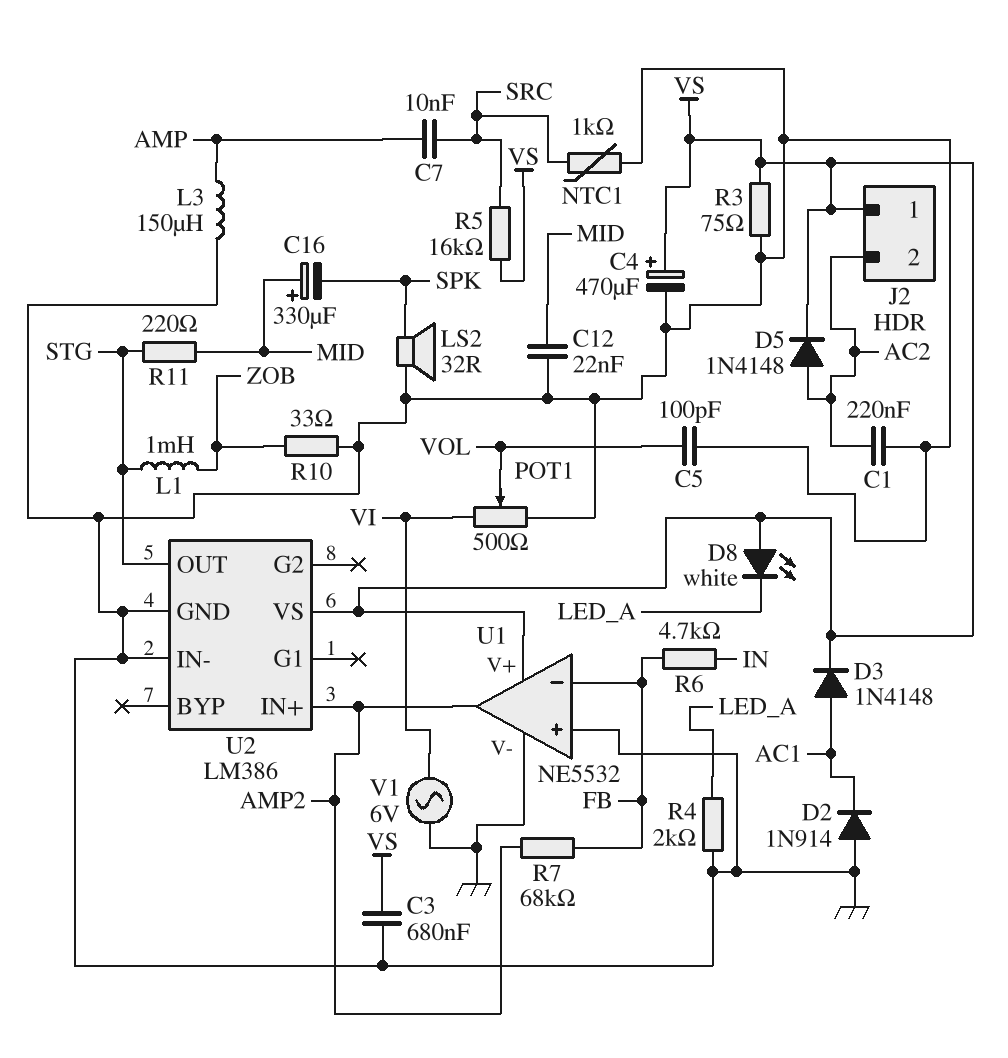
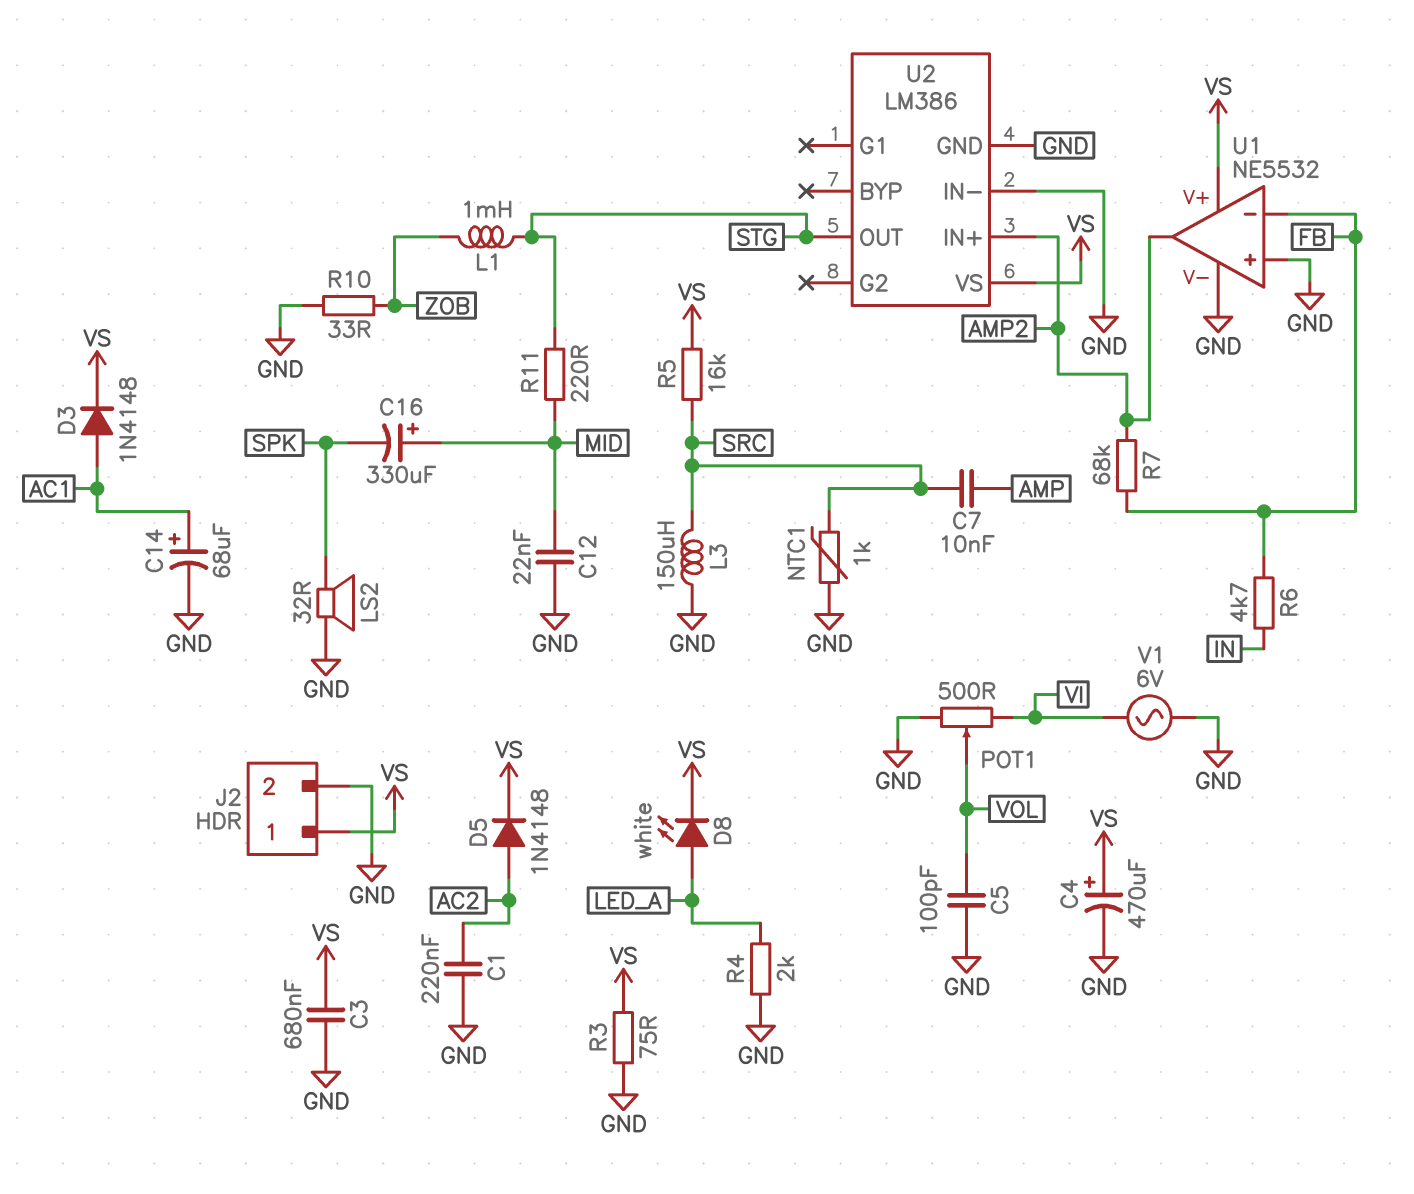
C14: none -> 68uF (plus AC1, minus GND)
D2: diode 1N914 (A GND, K AC1) -> none
D8: LED white (A VS, K LED_A) -> LED white (A LED_A, K VS)
J2 pin 2: AC2 -> GND
L3: 150uH (AMP, GND) -> 150uH (GND, SRC)

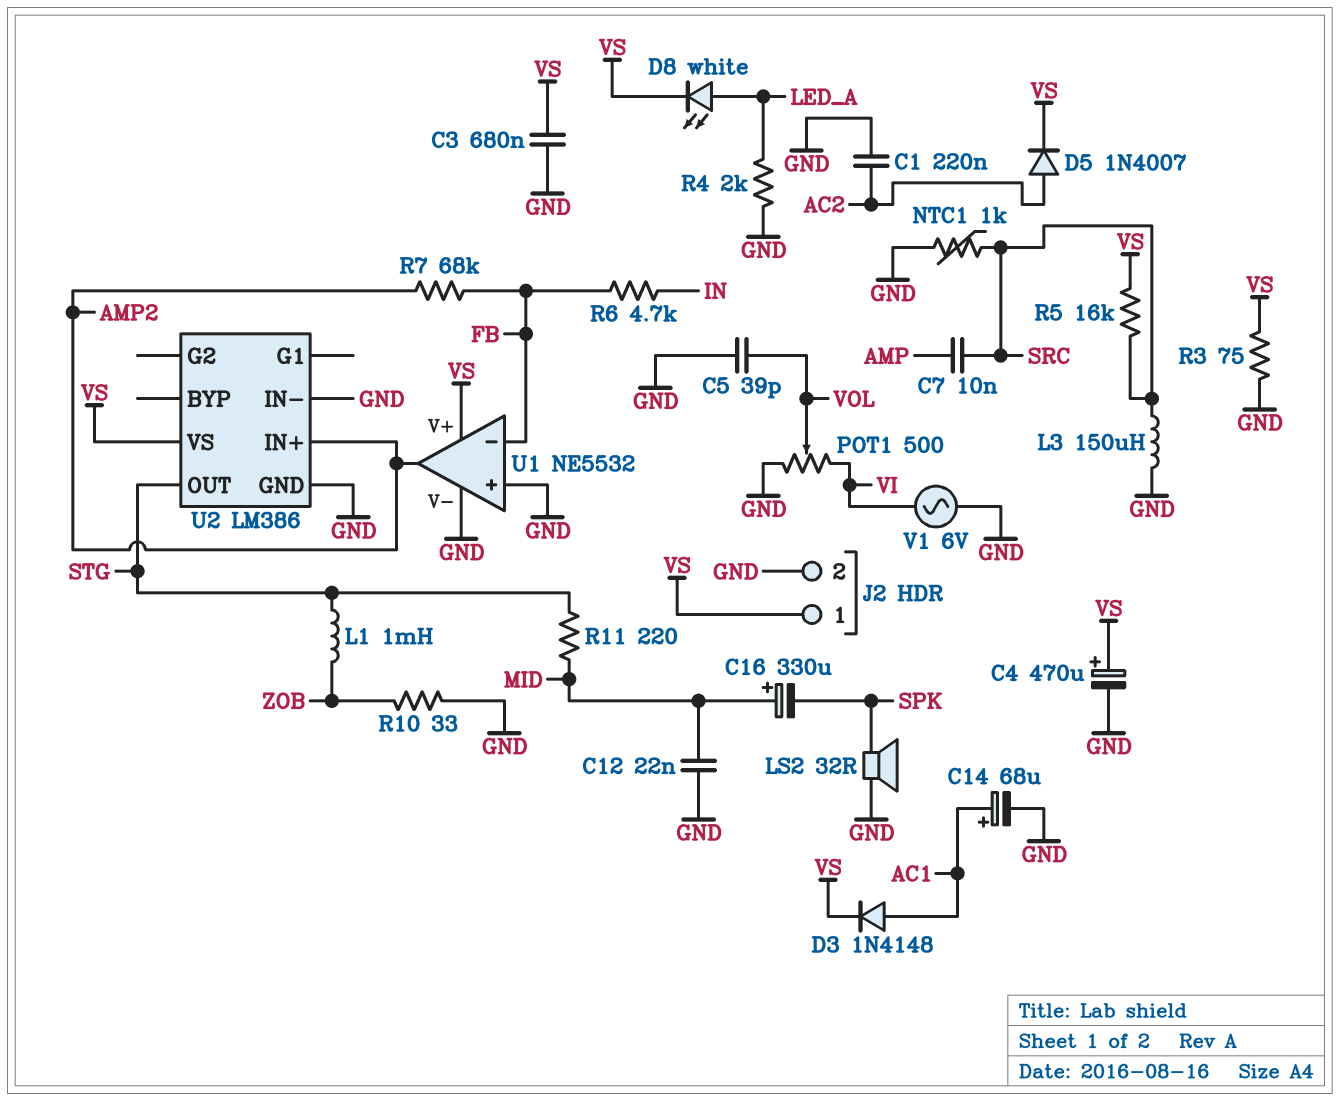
C5: 100pF (GND, VOL) -> 39pF (GND, VOL)
D5: diode 1N4148 (A AC2, K VS) -> diode 1N4007 (A AC2, K VS)

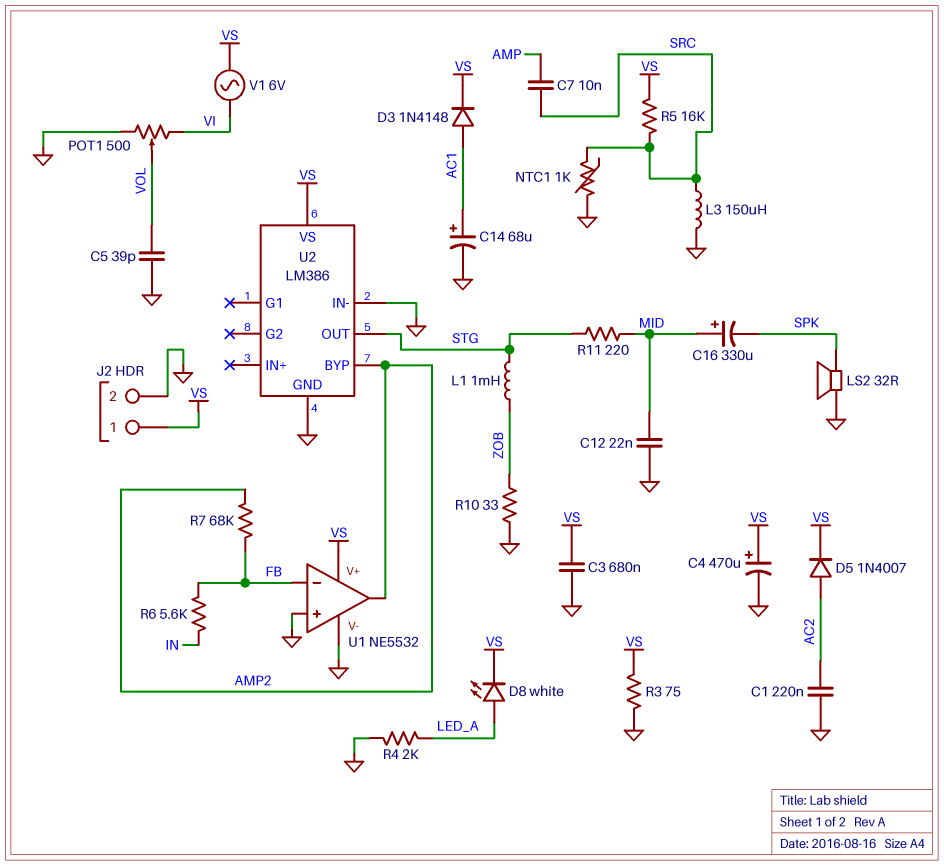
R6: 4.7k (FB, IN) -> 5.6k (FB, IN)
U2 pin BYP: none -> AMP2
U2 pin IN+: AMP2 -> none
V1: AC 6V (GND, VI) -> AC 6V (VI, VS)

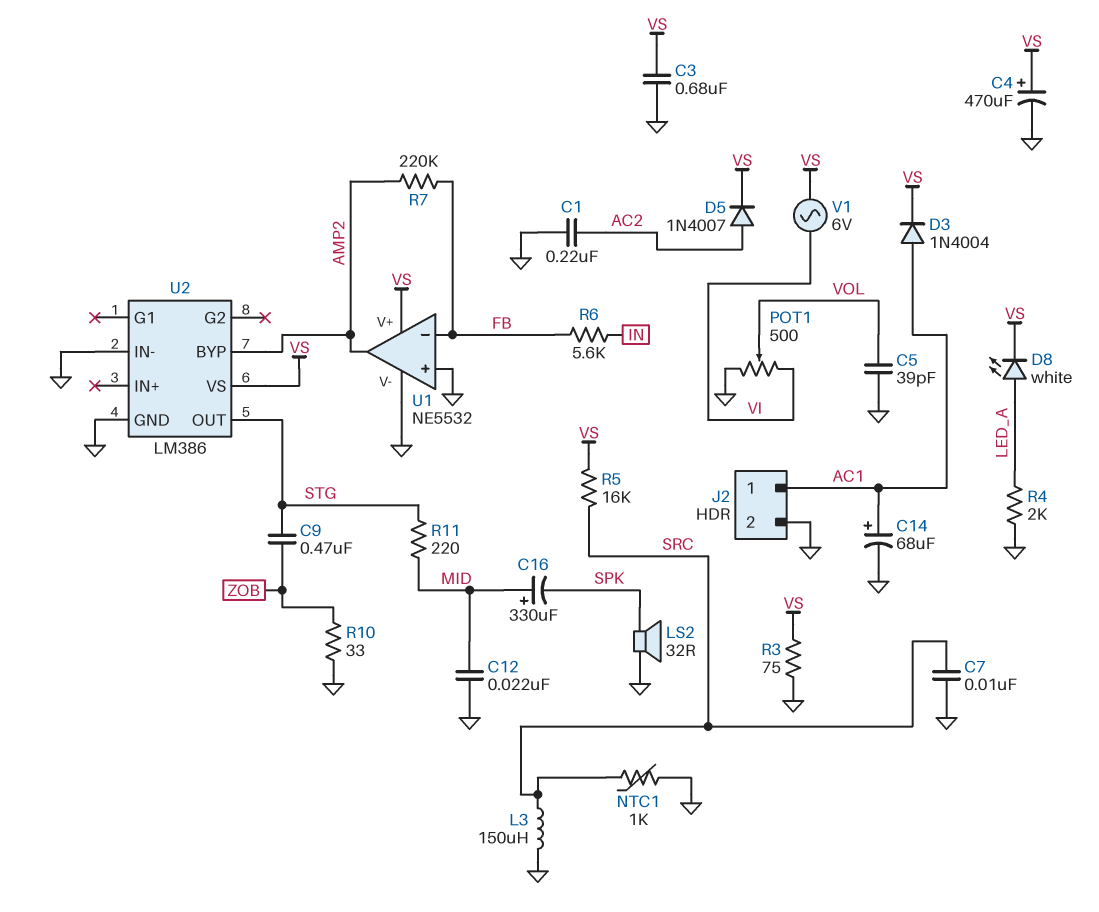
C7: 10nF (AMP, SRC) -> 10nF (GND, SRC)
C9: none -> 470nF (STG, ZOB)
D3: diode 1N4148 (A AC1, K VS) -> diode 1N4004 (A AC1, K VS)
J2 pin 1: VS -> AC1
L1: 1mH (STG, ZOB) -> none
R7: 68k (AMP2, FB) -> 220k (AMP2, FB)

